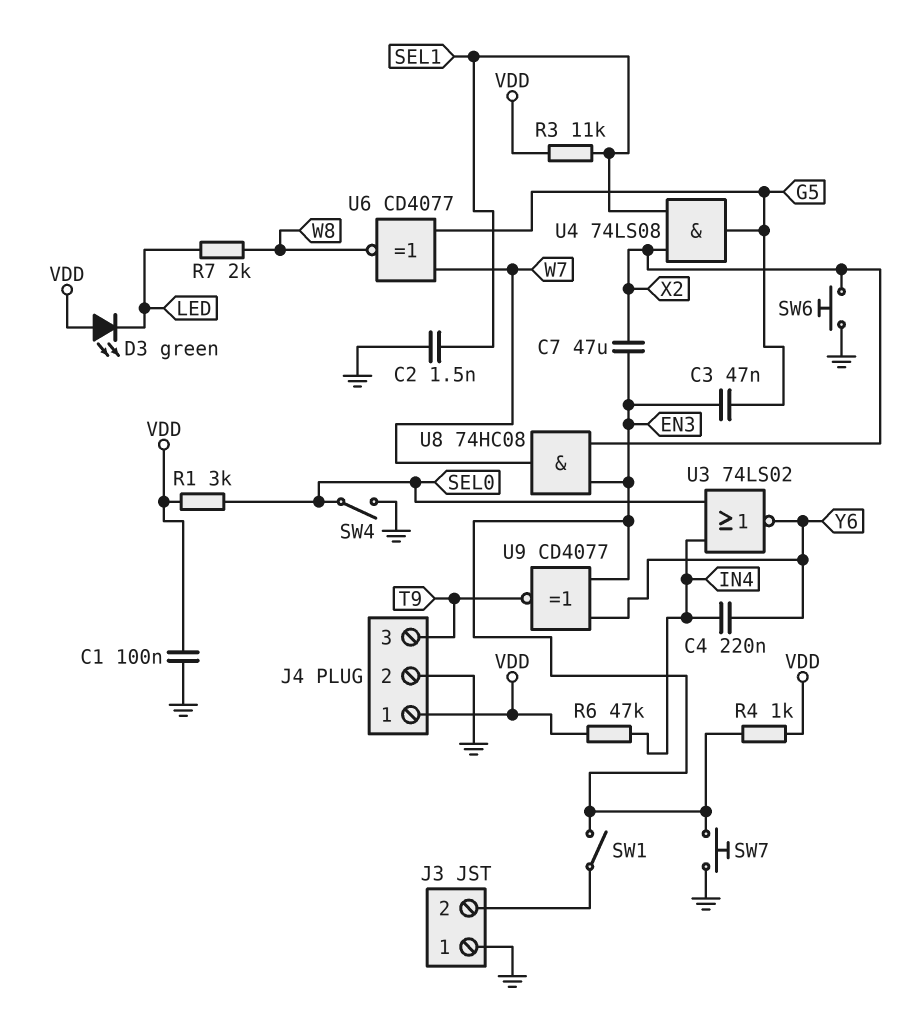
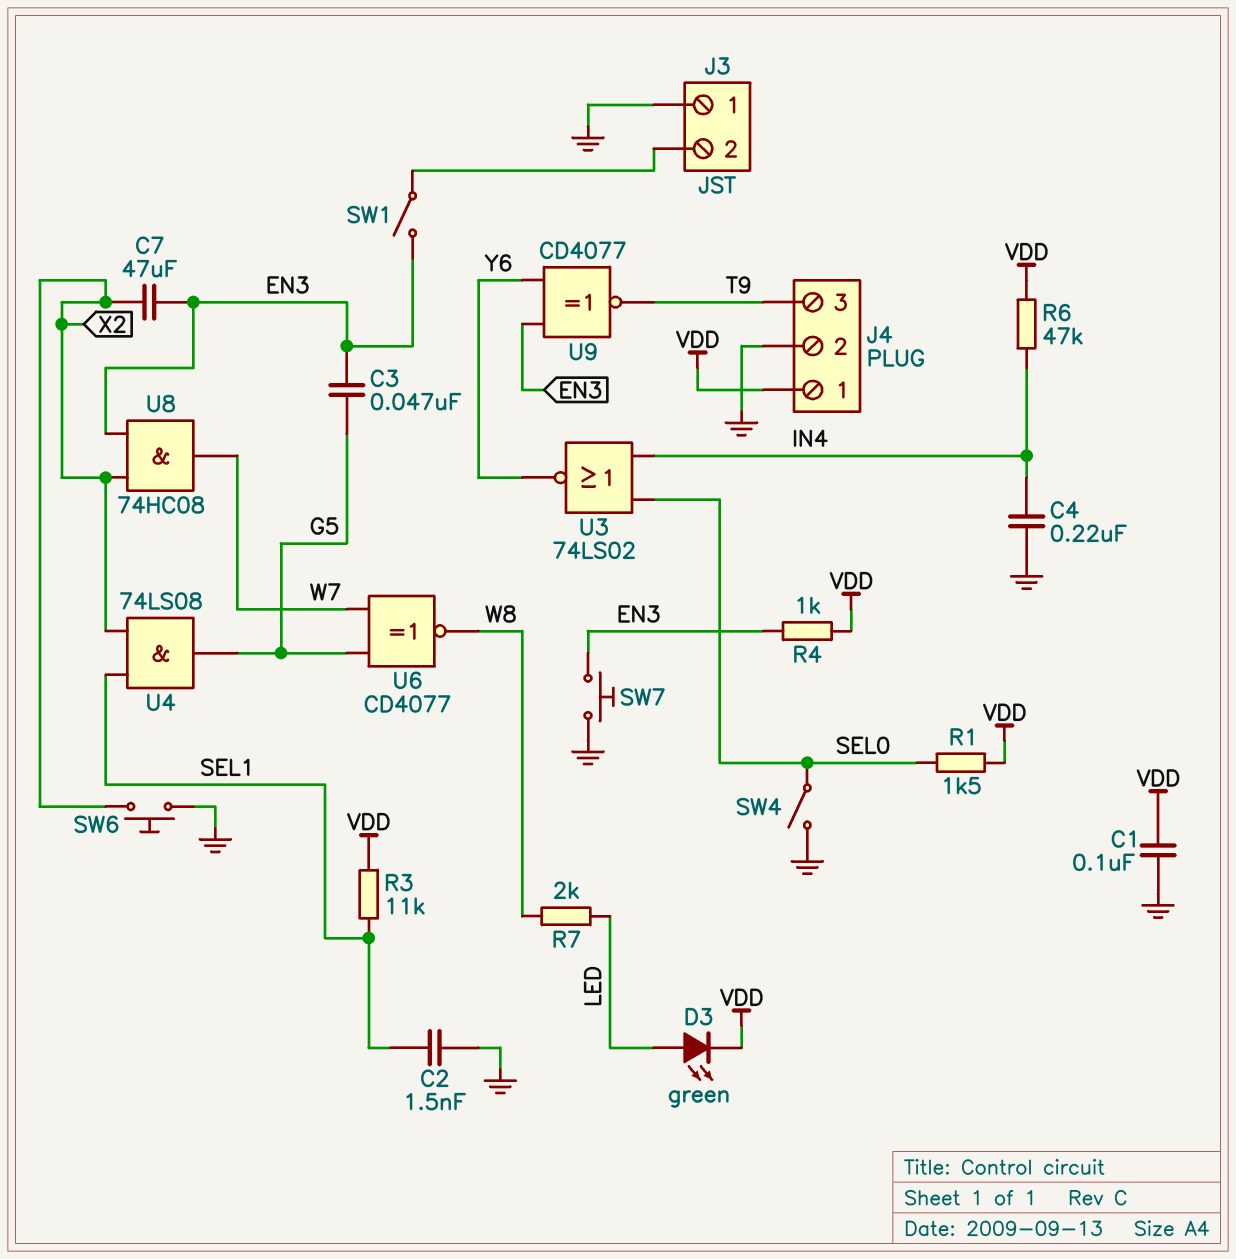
C4: 220nF (IN4, Y6) -> 220nF (GND, IN4)
D3: LED green (A VDD, K LED) -> LED green (A LED, K VDD)
R1: 3k (SEL0, VDD) -> 1.5k (SEL0, VDD)

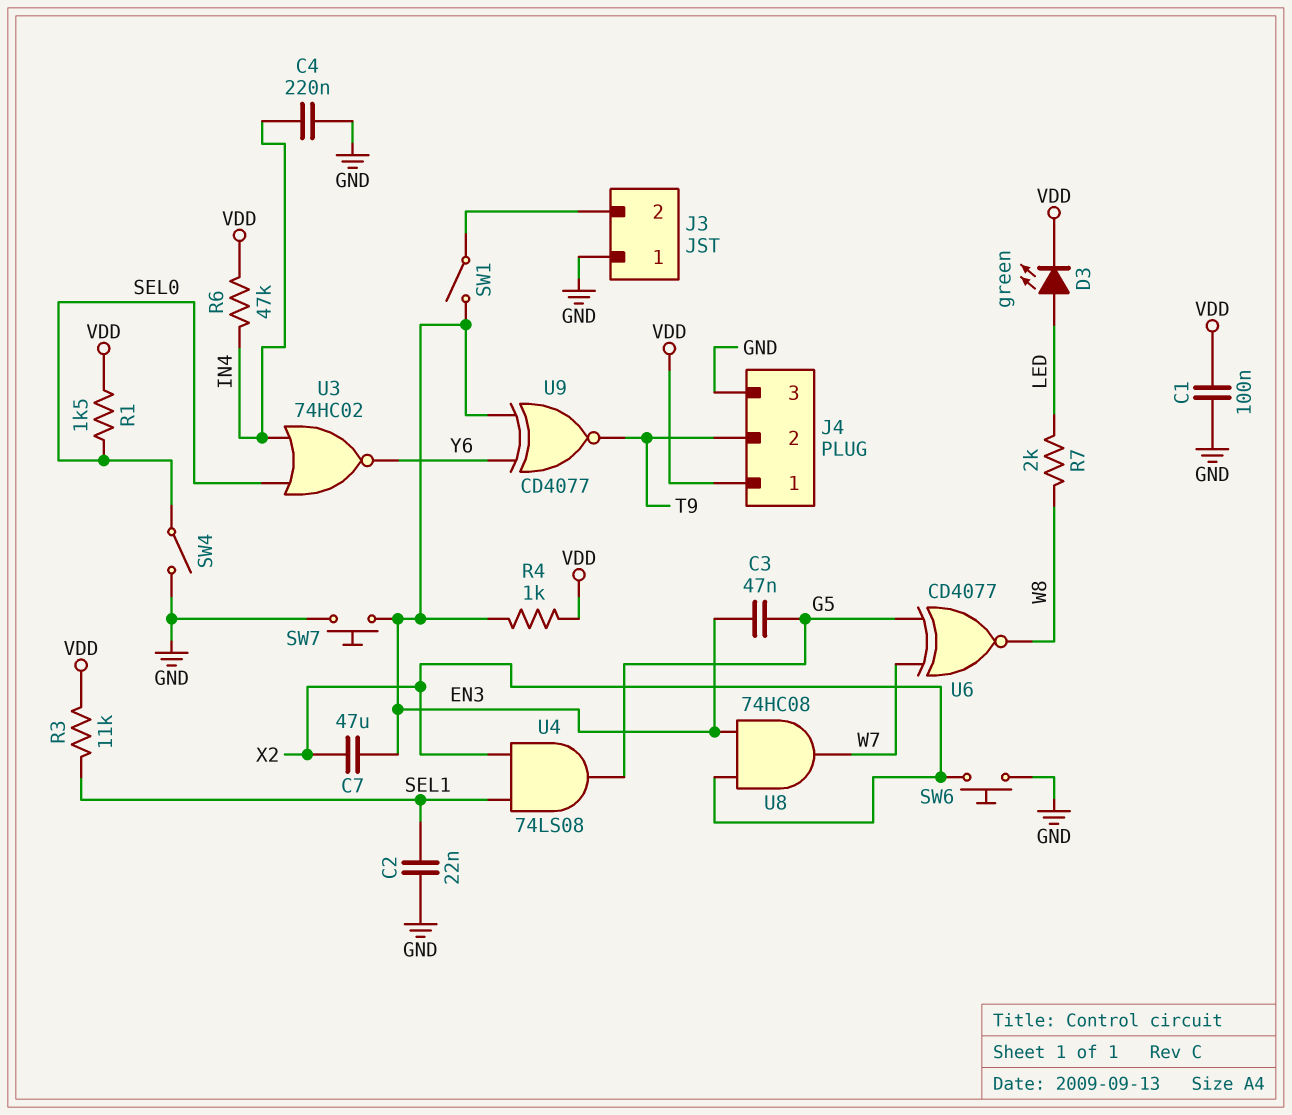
C2: 1.5nF (GND, SEL1) -> 22nF (GND, SEL1)
J4 pin 2: GND -> T9
J4 pin 3: T9 -> GND
U3: NOR 74LS02 (in IN4, in SEL0, out Y6) -> NOR 74HC02 (in IN4, in SEL0, out Y6)

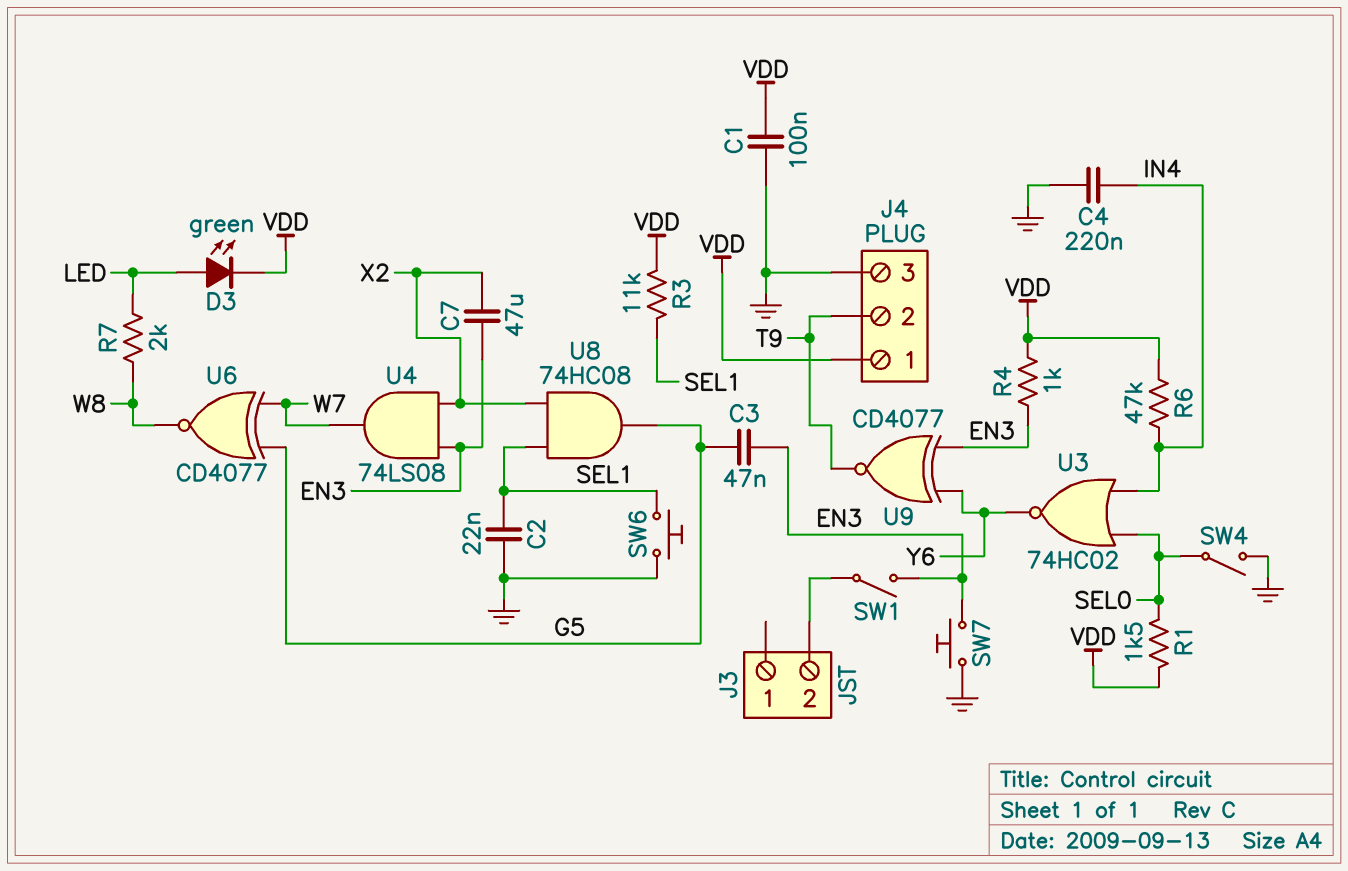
J3 pin 1: GND -> none
SW6: button (GND, X2) -> button (GND, SEL1)
U4: AND 74LS08 (in SEL1, in X2, out G5) -> AND 74LS08 (in EN3, in X2, out W7)
U8: AND 74HC08 (in EN3, in X2, out W7) -> AND 74HC08 (in SEL1, in X2, out G5)

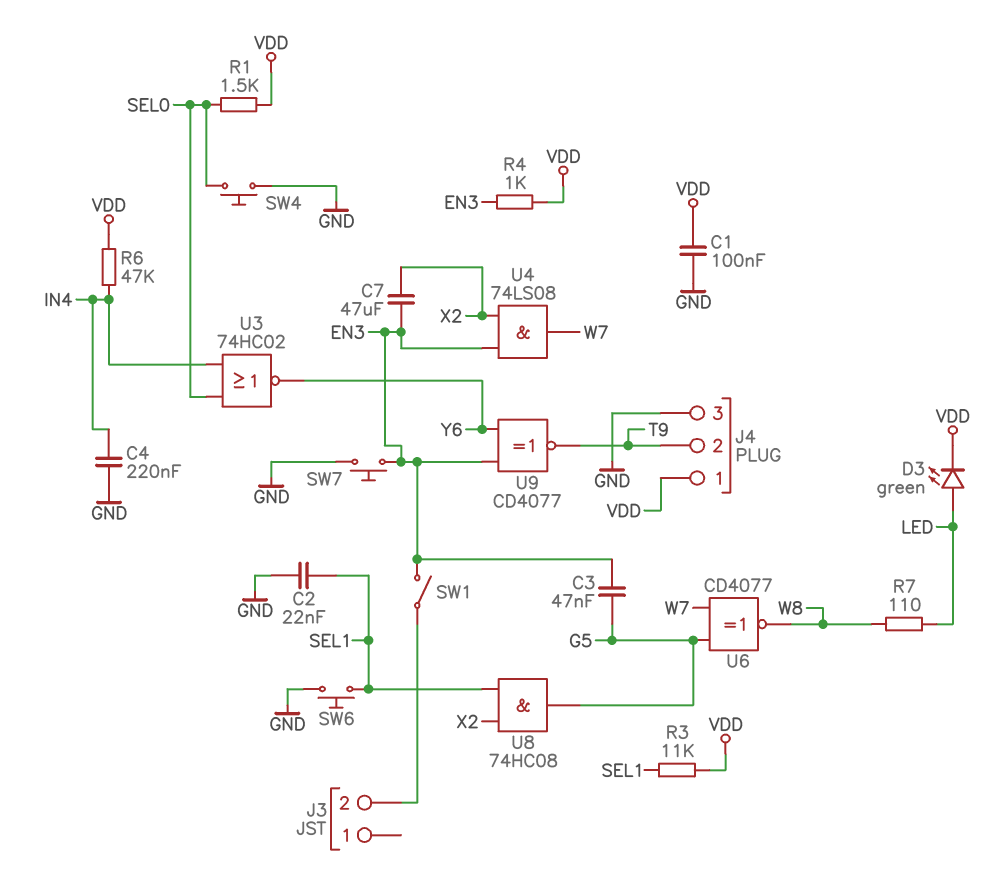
R7: 2k (LED, W8) -> 110 (LED, W8)
SW4: switch (GND, SEL0) -> button (GND, SEL0)

